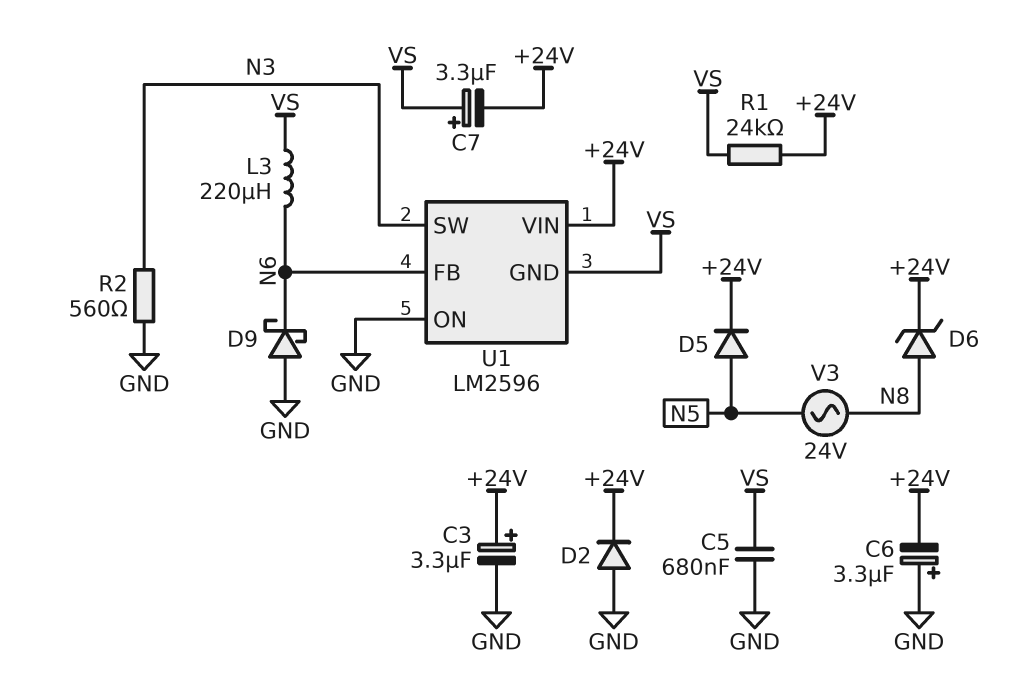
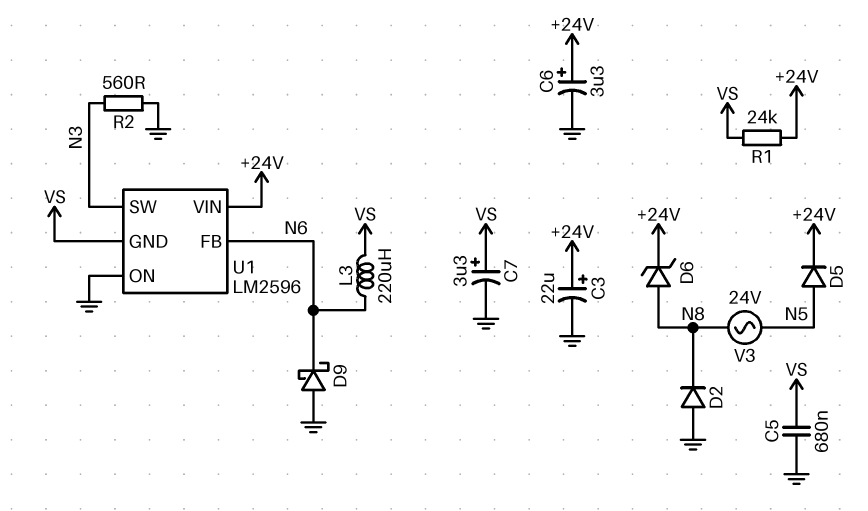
C3: 3.3uF (plus +24V, minus GND) -> 22uF (plus +24V, minus GND)
C6: 3.3uF (plus GND, minus +24V) -> 3.3uF (plus +24V, minus GND)
C7: 3.3uF (plus VS, minus +24V) -> 3.3uF (plus VS, minus GND)
D2: diode (A GND, K +24V) -> diode (A GND, K N8)

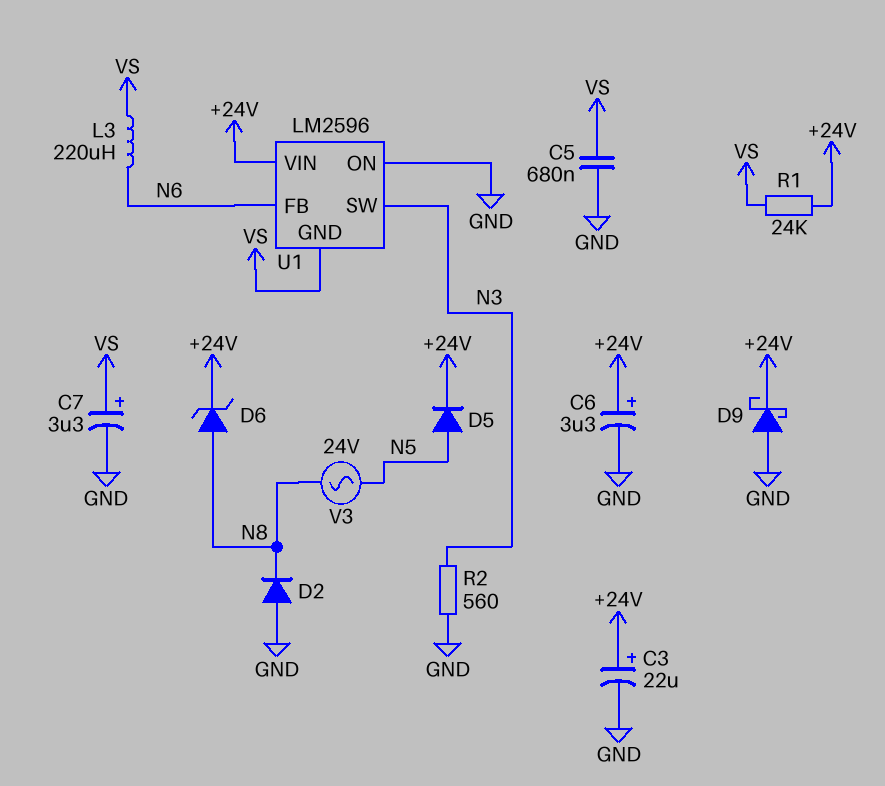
D9: schottky (A GND, K N6) -> schottky (A GND, K +24V)

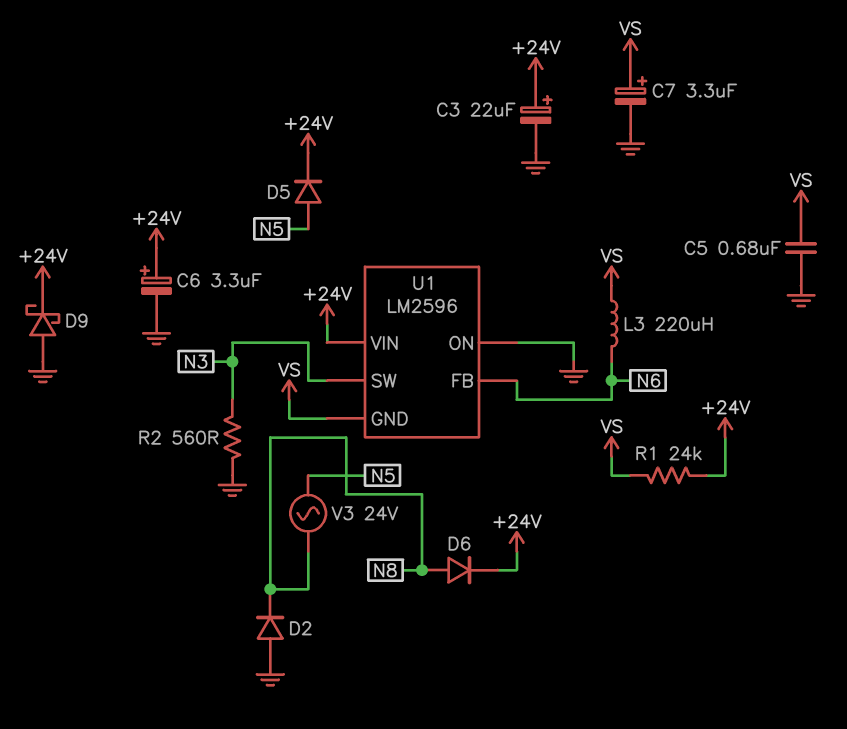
D6: zener (A N8, K +24V) -> diode (A N8, K +24V)

